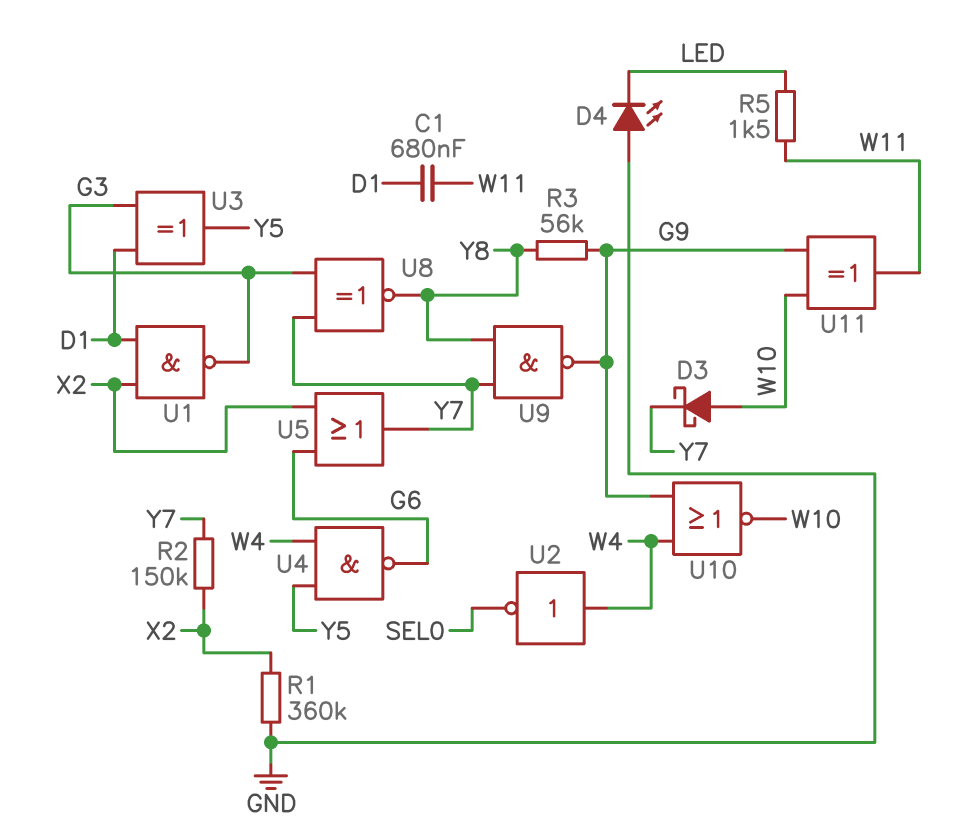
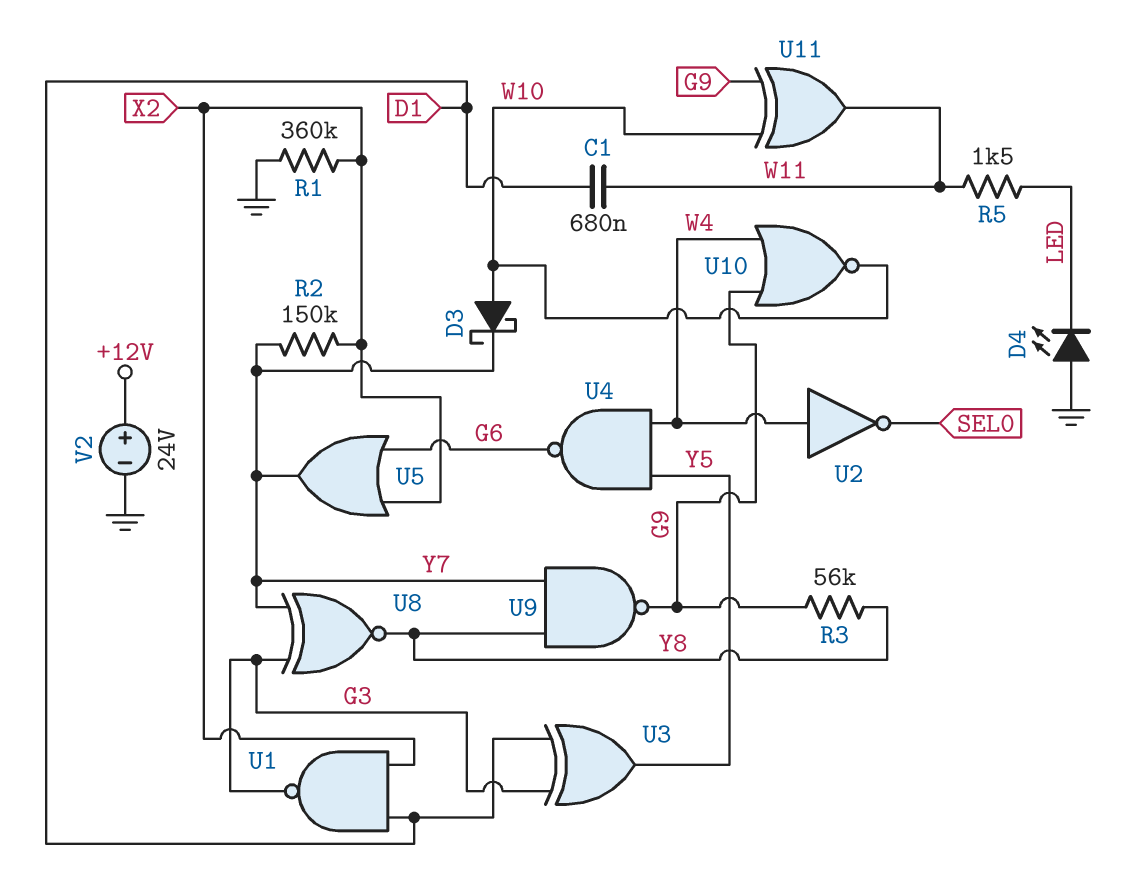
V2: none -> 24V (plus +12V, minus GND)

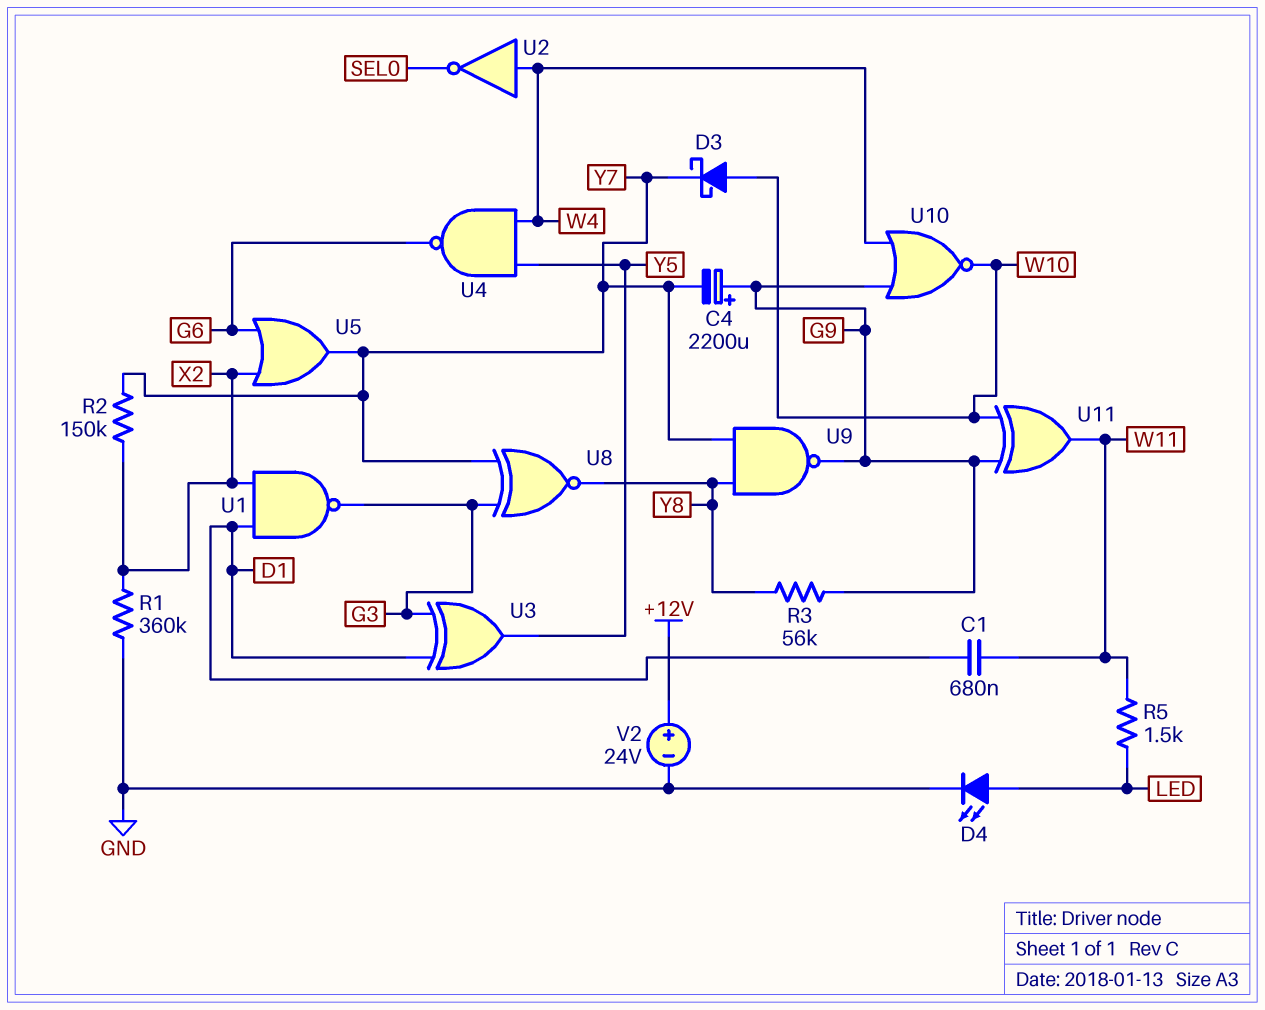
C4: none -> 2200uF (plus G9, minus Y7)
D4: LED (A GND, K LED) -> LED (A LED, K GND)

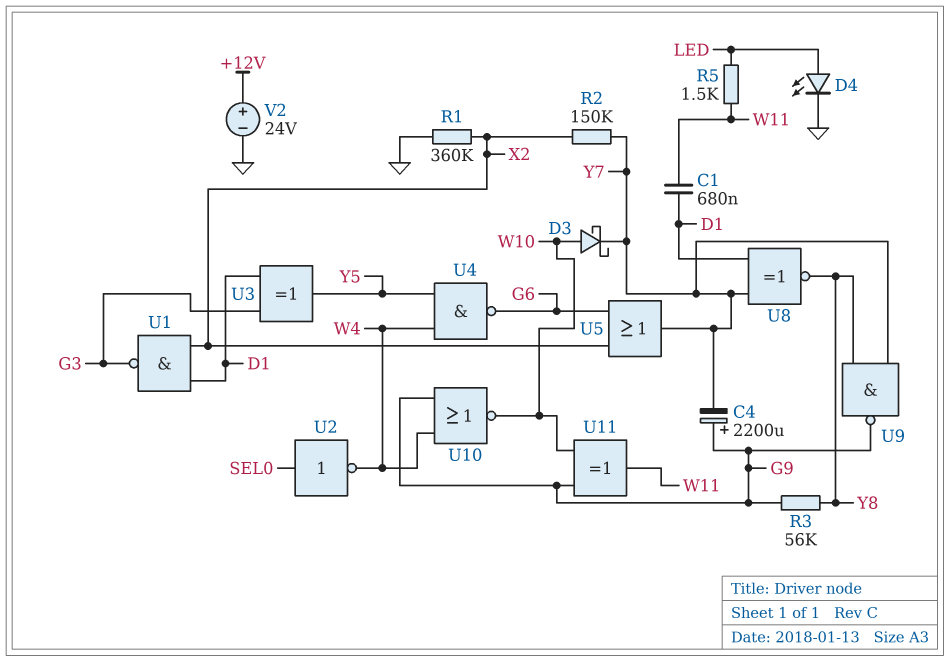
U2: NOT (in W4, out SEL0) -> NOT (in SEL0, out W4)
U8: XNOR (in G3, in Y7, out Y8) -> XNOR (in D1, in Y7, out Y8)

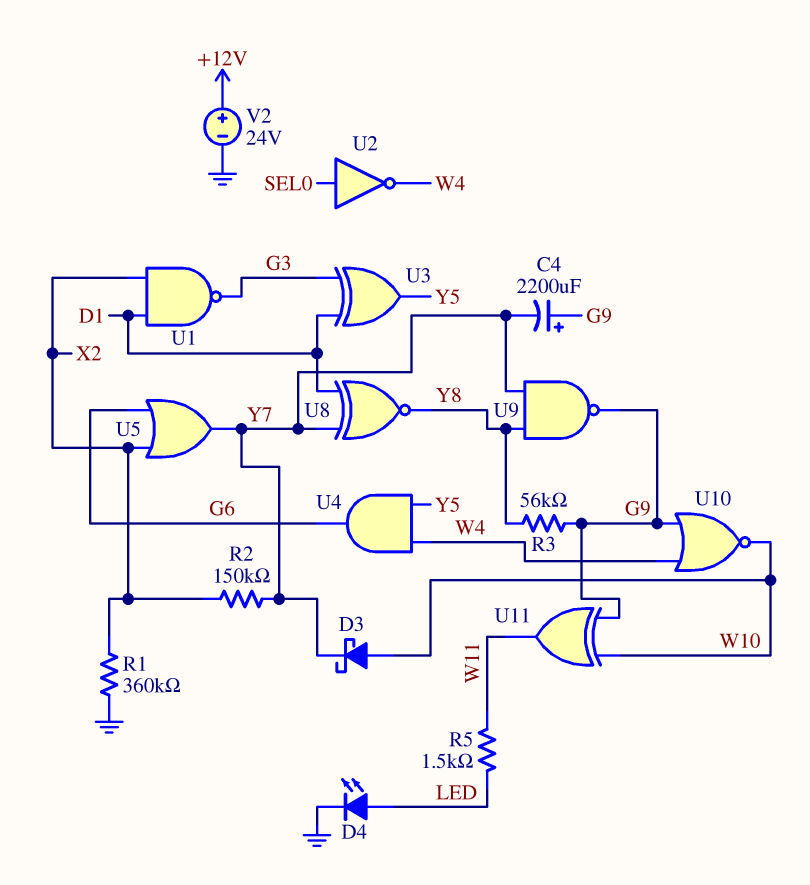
C1: 680nF (D1, W11) -> none
U4: NAND (in W4, in Y5, out G6) -> AND (in W4, in Y5, out G6)

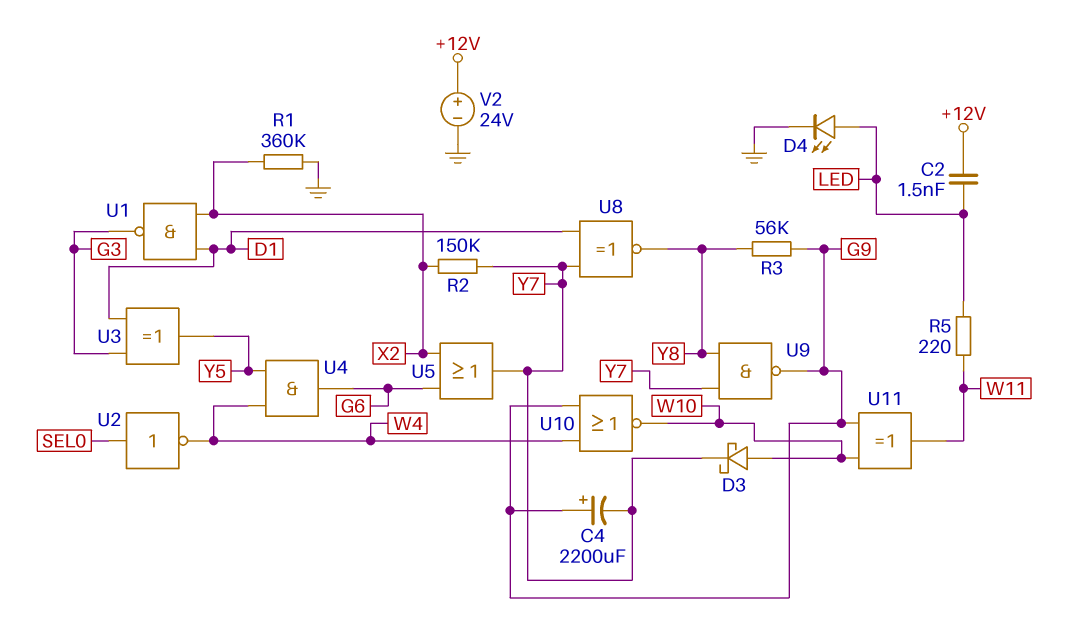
C2: none -> 1.5nF (+12V, LED)
R5: 1.5k (LED, W11) -> 220 (LED, W11)

